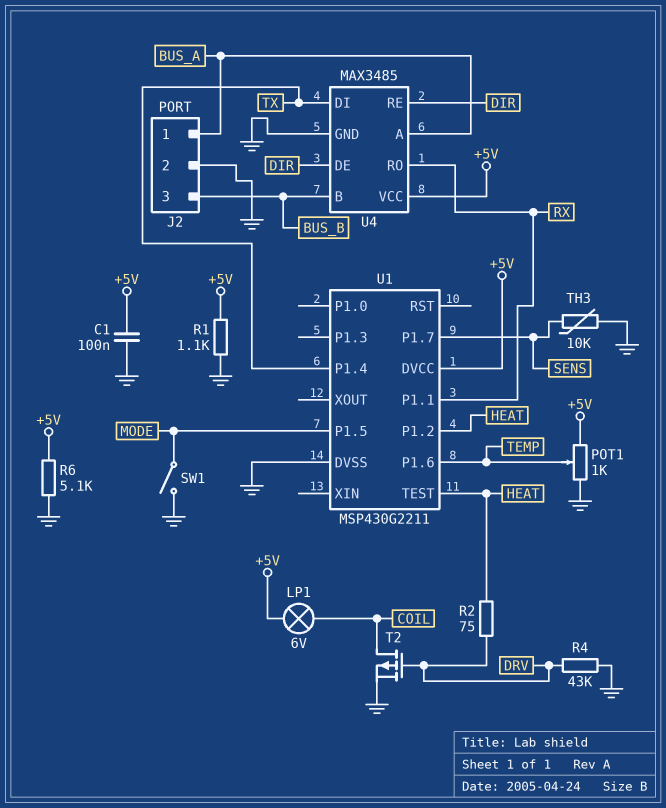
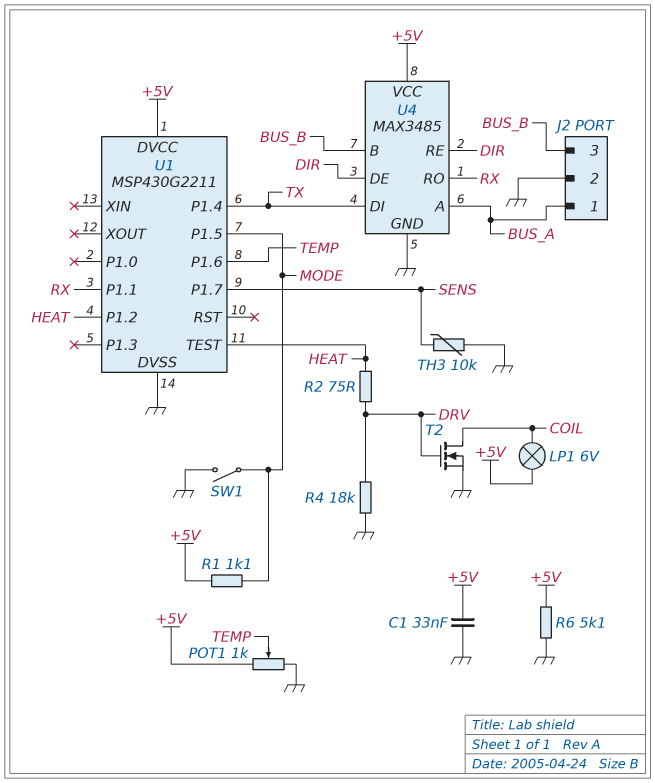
C1: 100nF (+5V, GND) -> 33nF (+5V, GND)
R1: 1.1k (+5V, GND) -> 1.1k (+5V, MODE)
R4: 43k (DRV, GND) -> 18k (DRV, GND)
T2: PMOS (G DRV, D COIL, S GND) -> NMOS (G DRV, D COIL, S GND)

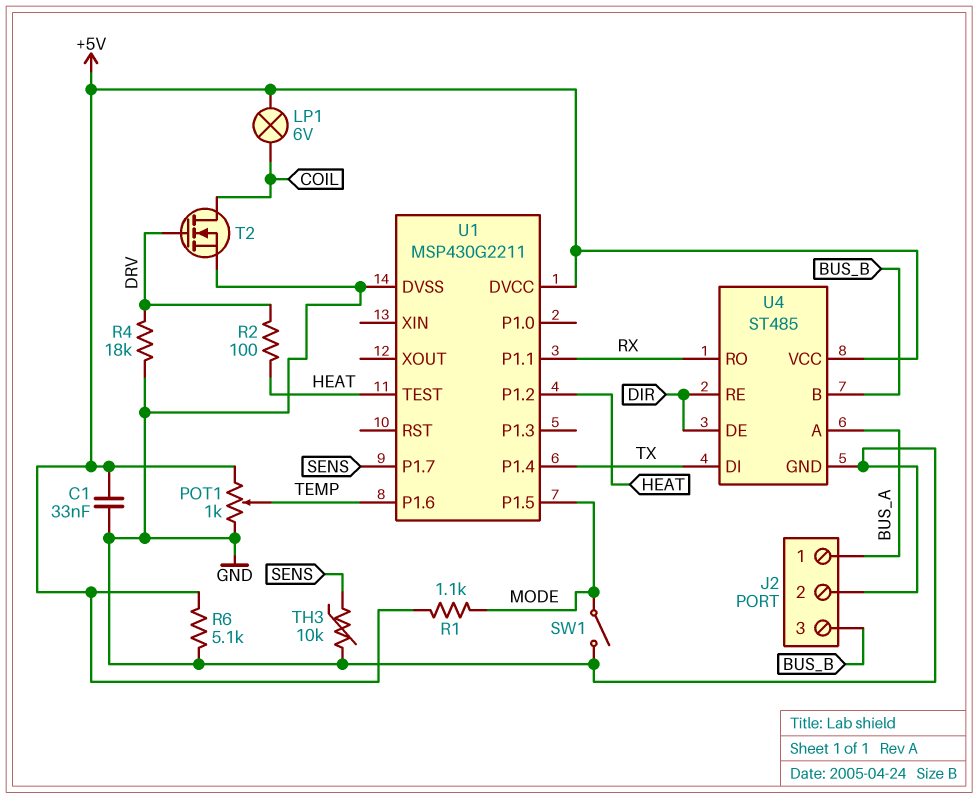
R2: 75 (DRV, HEAT) -> 100 (DRV, HEAT)
U4: MAX3485 -> ST485

